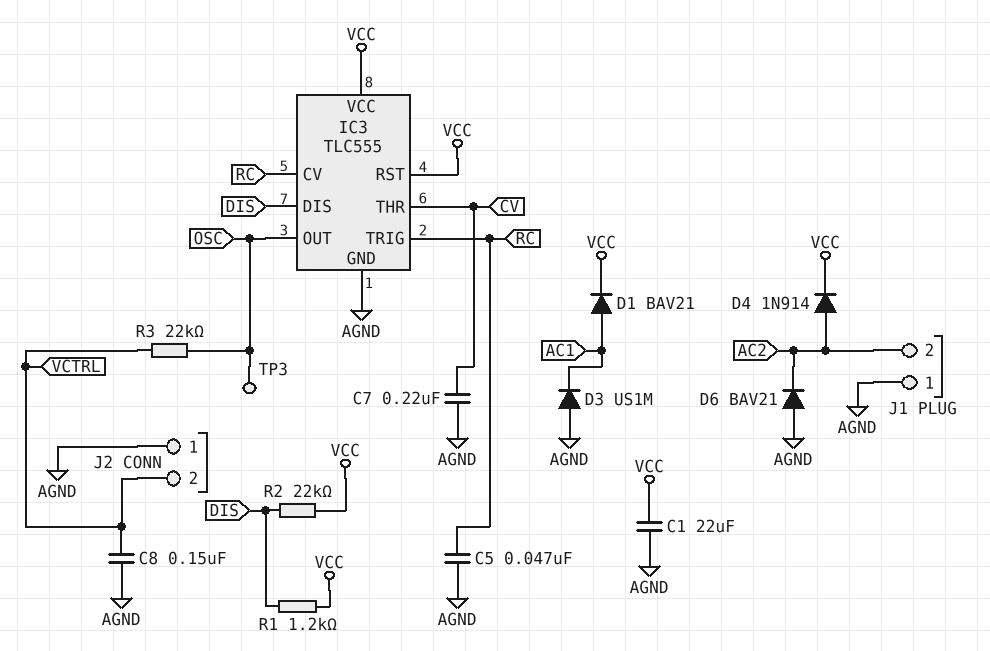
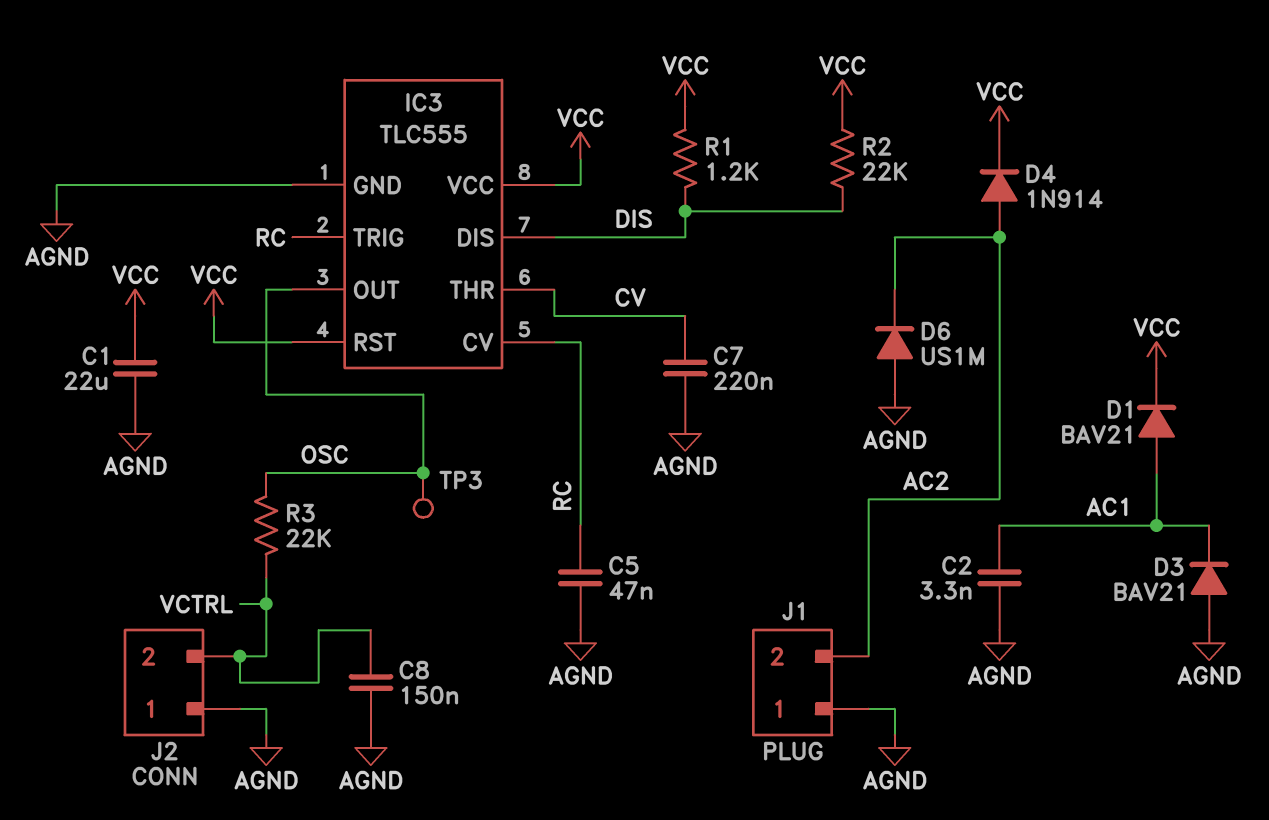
C2: none -> 3.3nF (AC1, AGND)
D3: diode US1M (A AGND, K AC1) -> diode BAV21 (A AGND, K AC1)
D6: diode BAV21 (A AGND, K AC2) -> diode US1M (A AGND, K AC2)

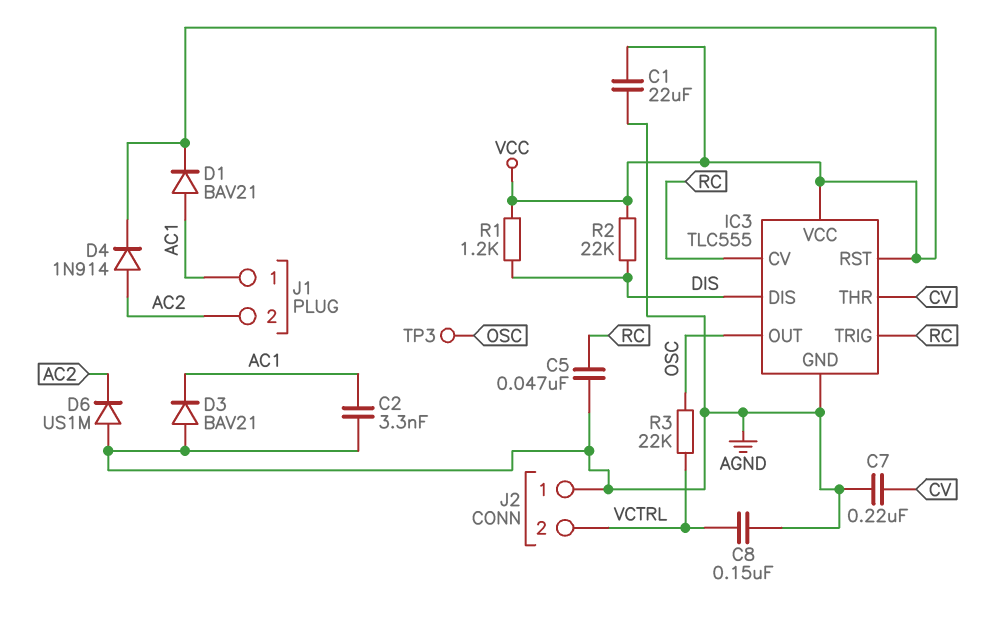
J1 pin 1: AGND -> AC1

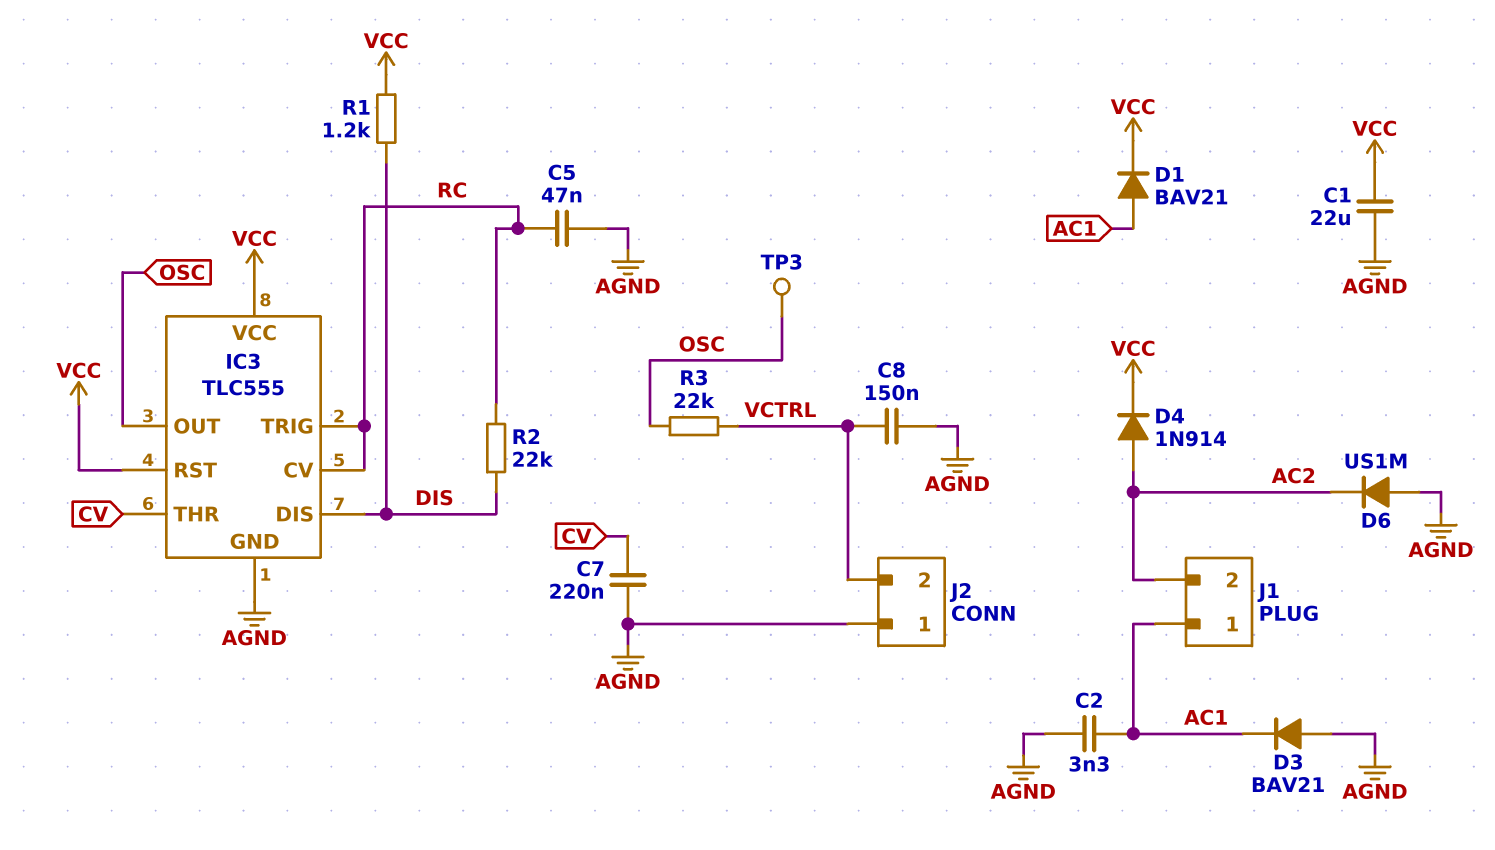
R2: 22k (DIS, VCC) -> 22k (DIS, RC)

